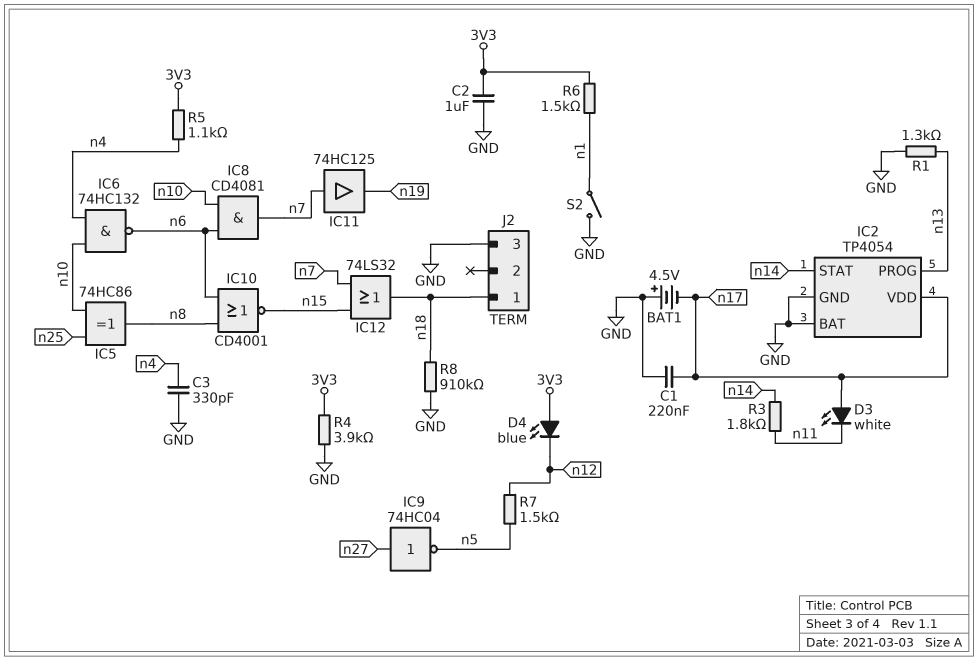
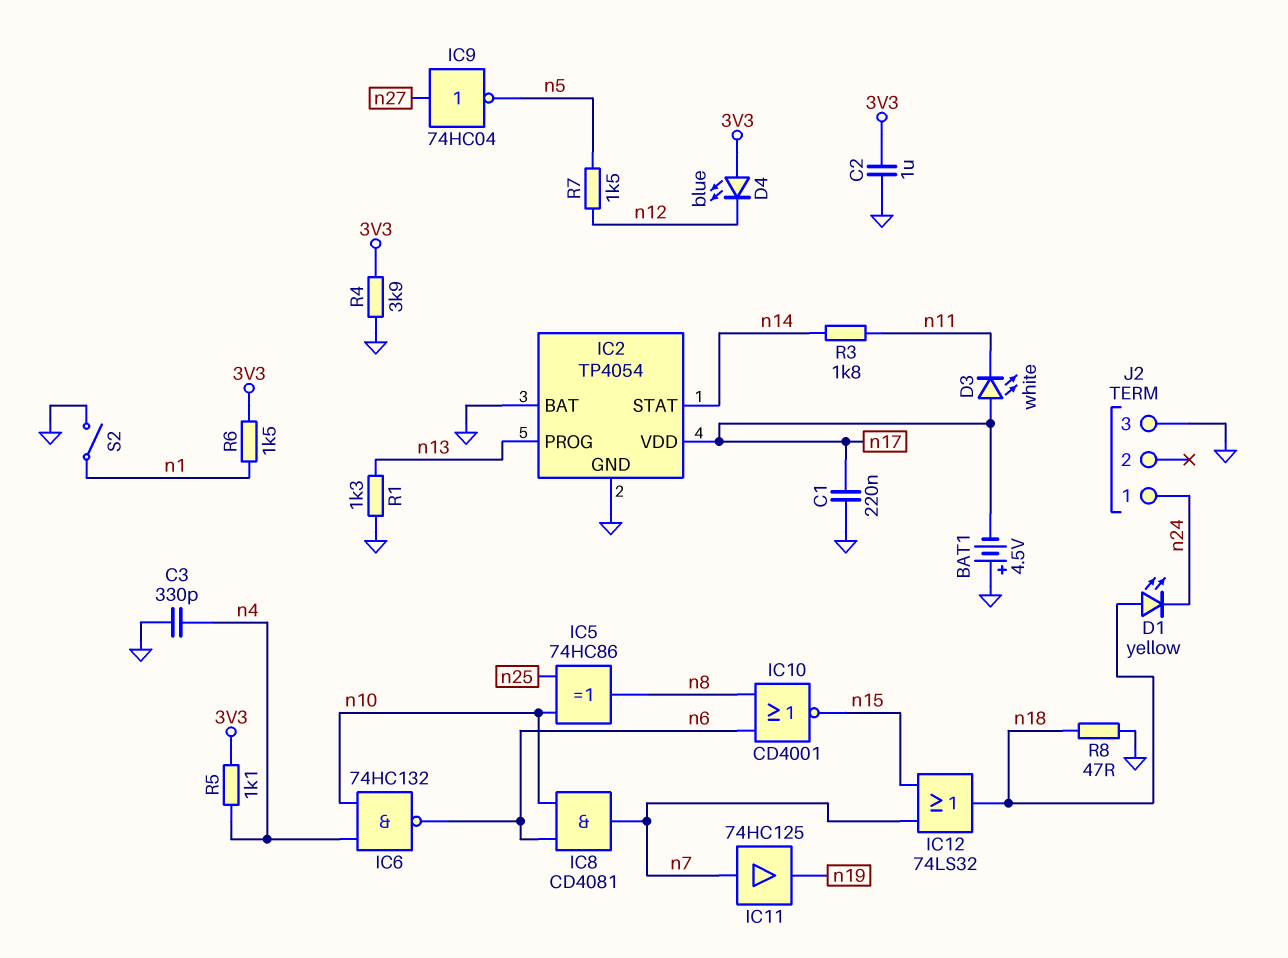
D1: none -> LED yellow (A n18, K n24)
J2 pin 1: n18 -> n24
R8: 910k (GND, n18) -> 47 (GND, n18)

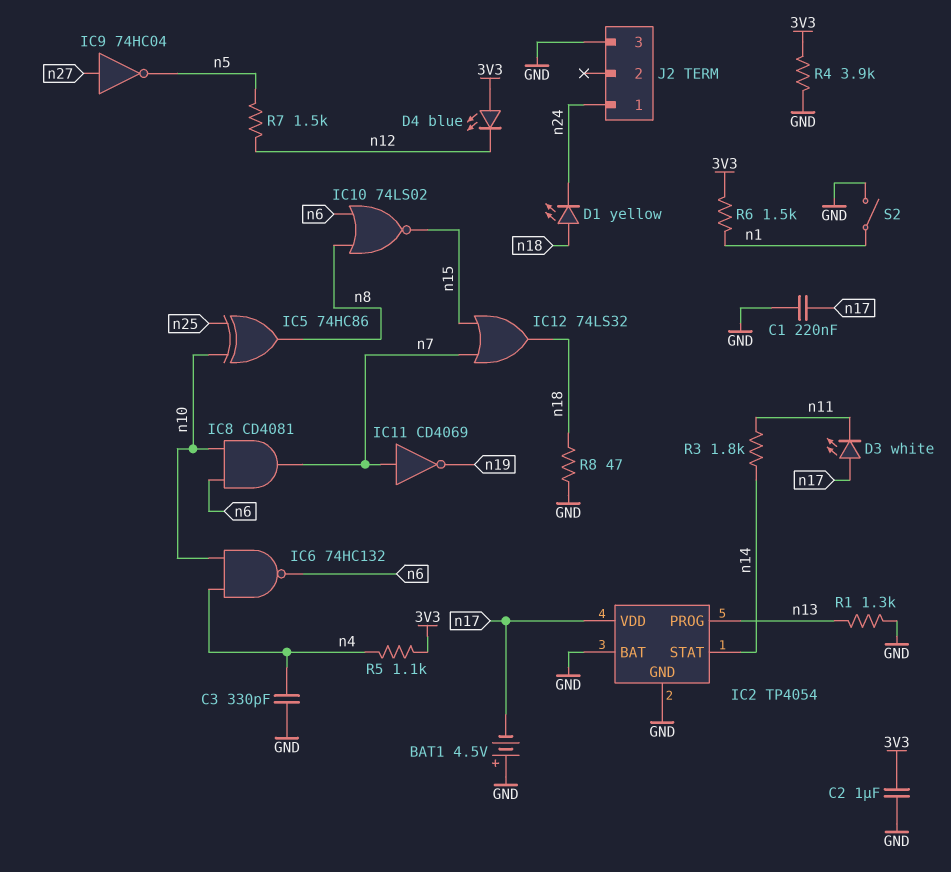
IC10: NOR CD4001 (in n6, in n8, out n15) -> NOR 74LS02 (in n6, in n8, out n15)
IC11: buffer 74HC125 (in n7, out n19) -> NOT CD4069 (in n7, out n19)

